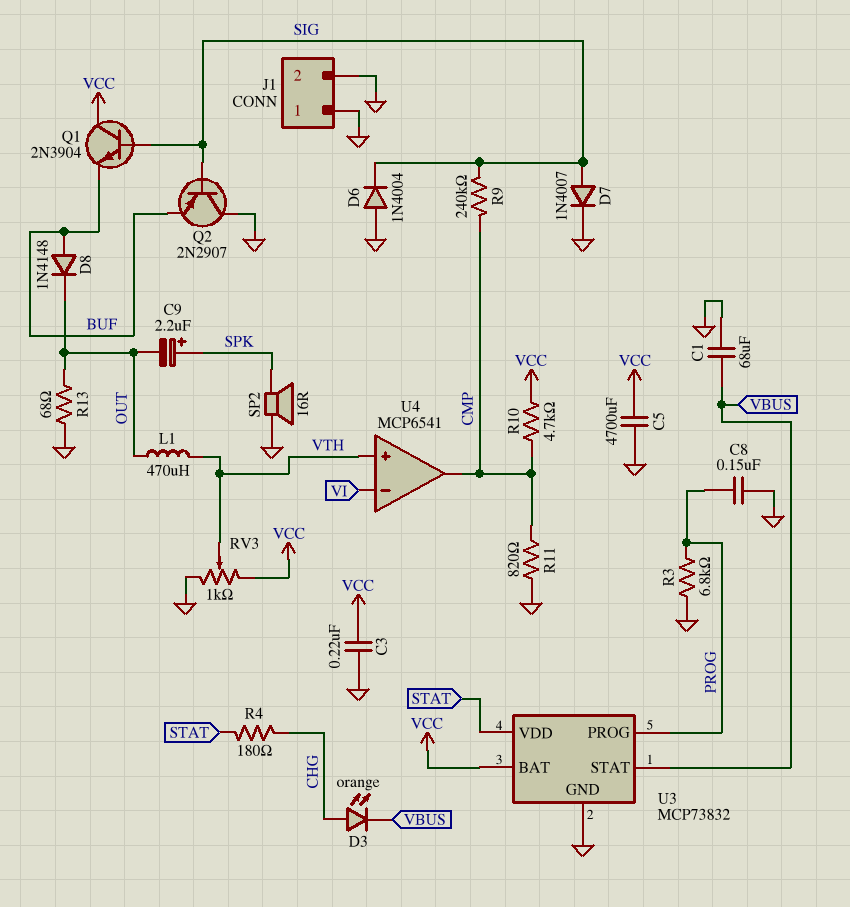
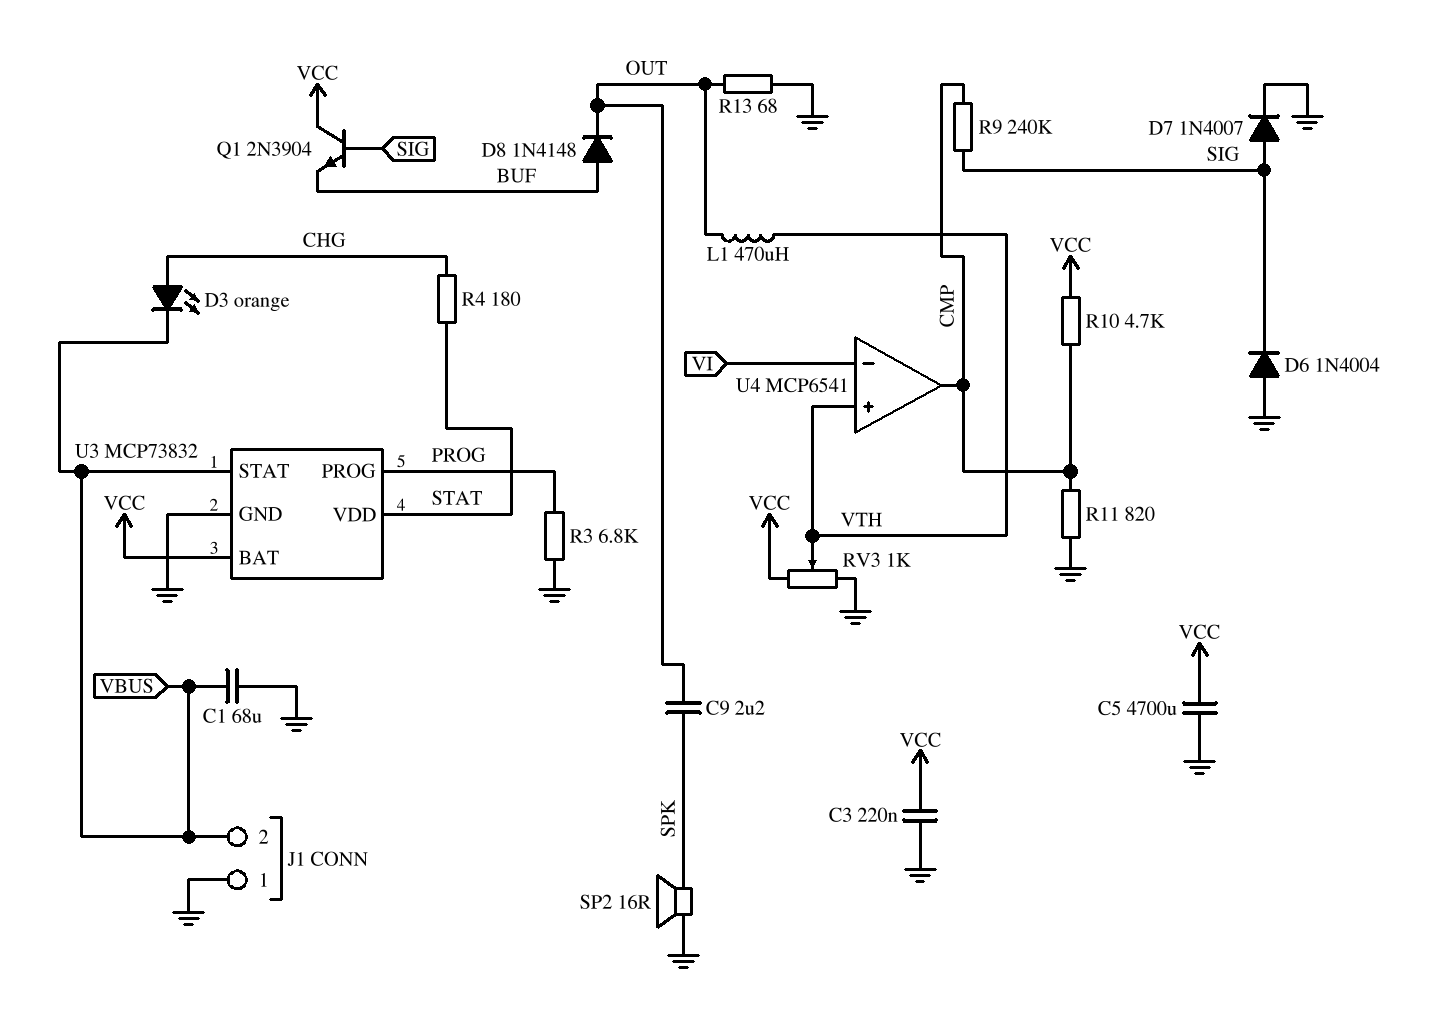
C8: 150nF (GND, PROG) -> none
C9: 2.2uF (plus SPK, minus OUT) -> 2.2uF (OUT, SPK)
J1 pin 2: GND -> VBUS
Q2: PNP 2N2907 (B SIG, C GND, E BUF) -> none

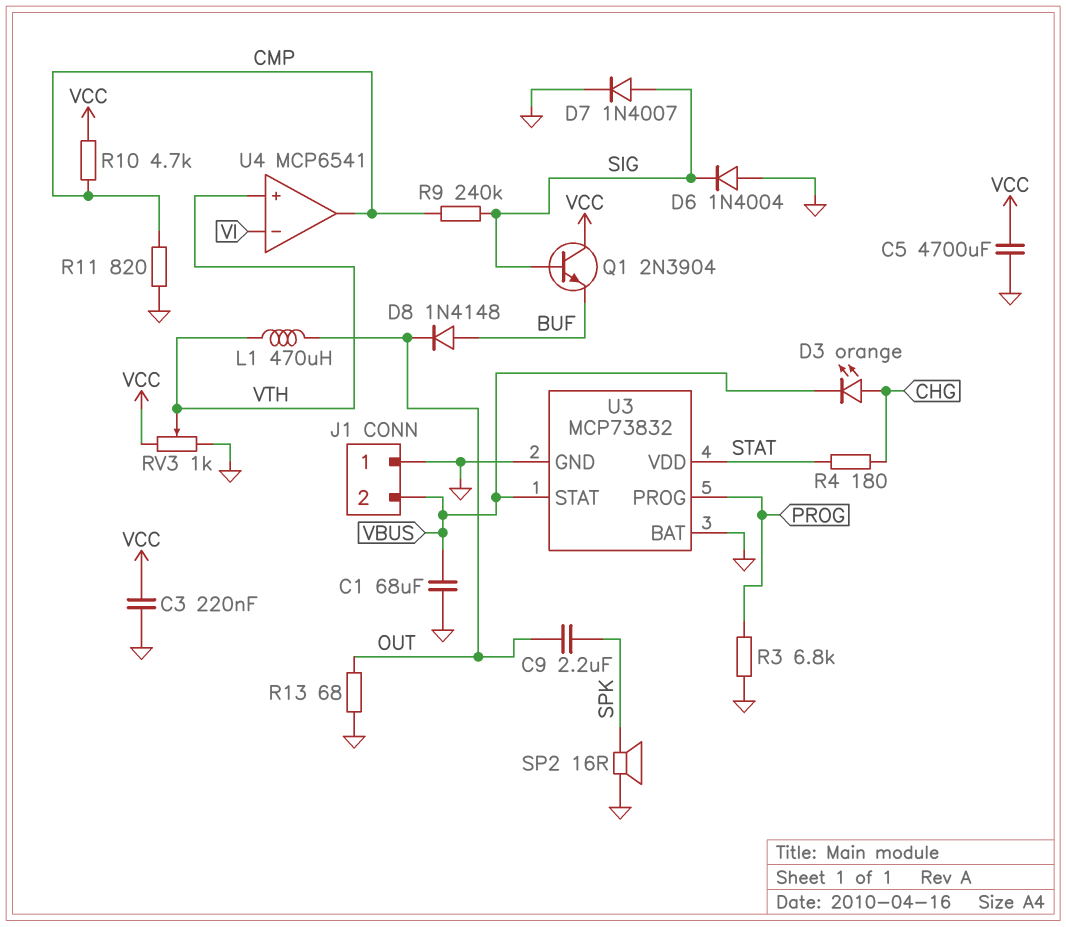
U3 pin BAT: VCC -> GND

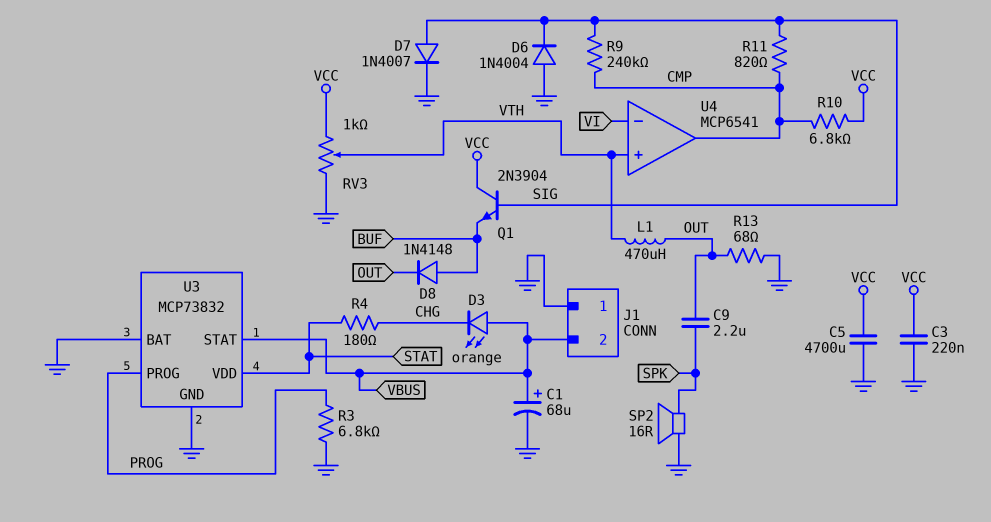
C1: 68uF (GND, VBUS) -> 68uF (plus VBUS, minus GND)
D3: LED orange (A CHG, K VBUS) -> LED orange (A VBUS, K CHG)
R10: 4.7k (CMP, VCC) -> 6.8k (CMP, VCC)
R11: 820 (CMP, GND) -> 820 (CMP, SIG)

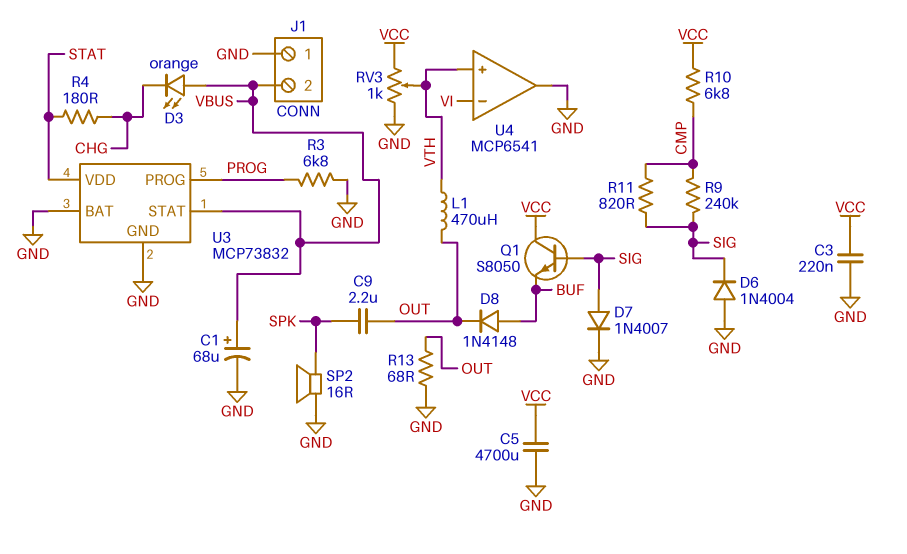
Q1: NPN 2N3904 (B SIG, C VCC, E BUF) -> NPN S8050 (B SIG, C VCC, E BUF)
U4 pin out: CMP -> GND

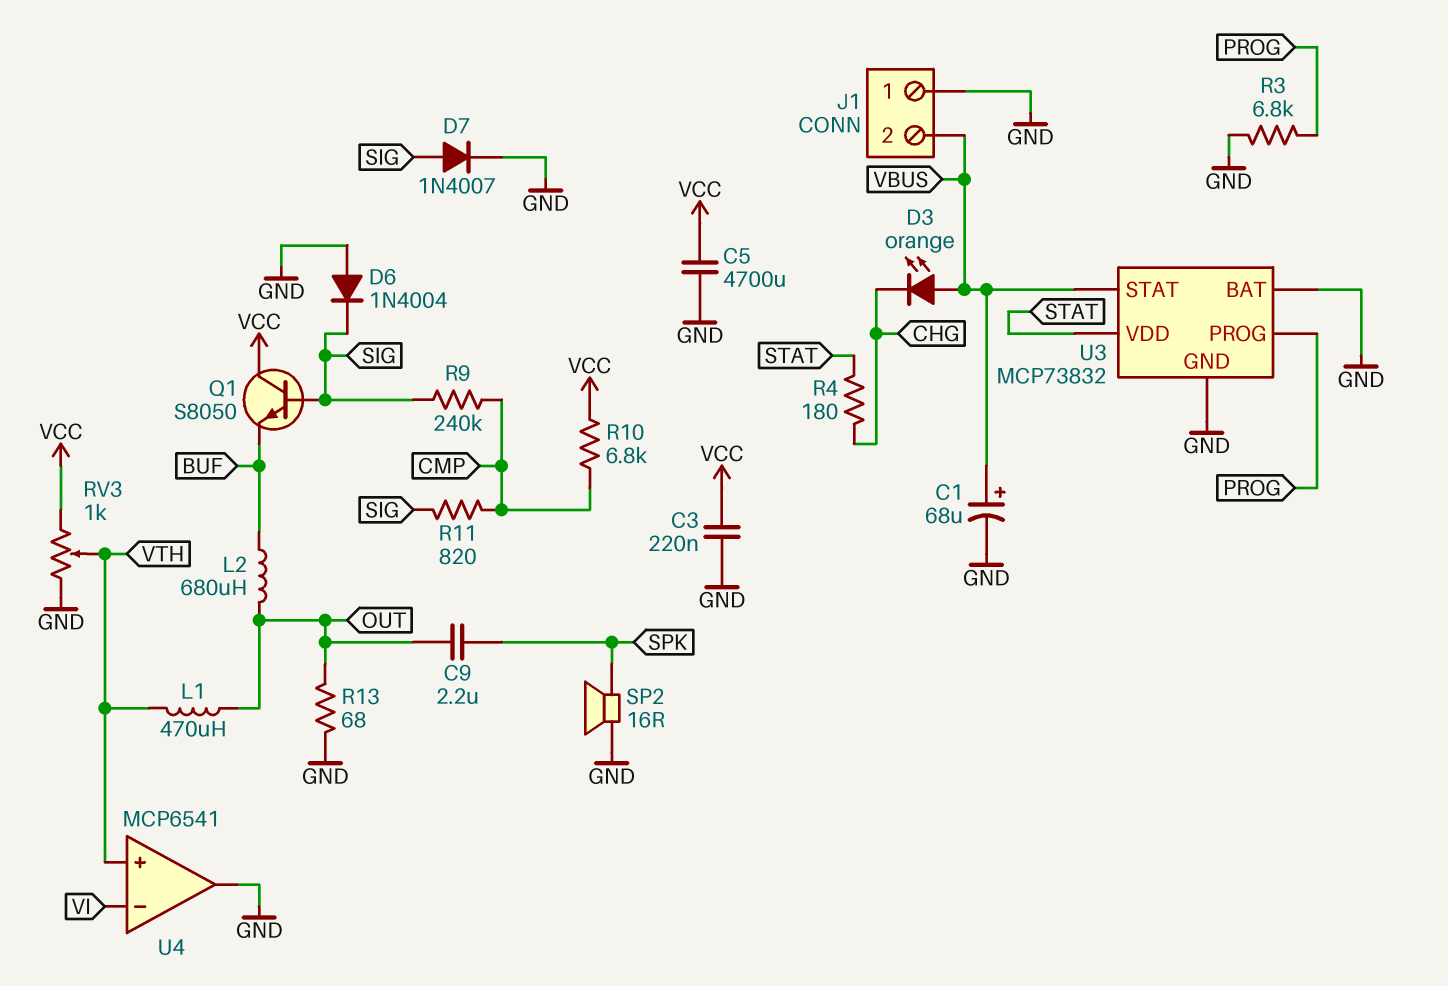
D8: diode 1N4148 (A BUF, K OUT) -> none
L2: none -> 680uH (BUF, OUT)

